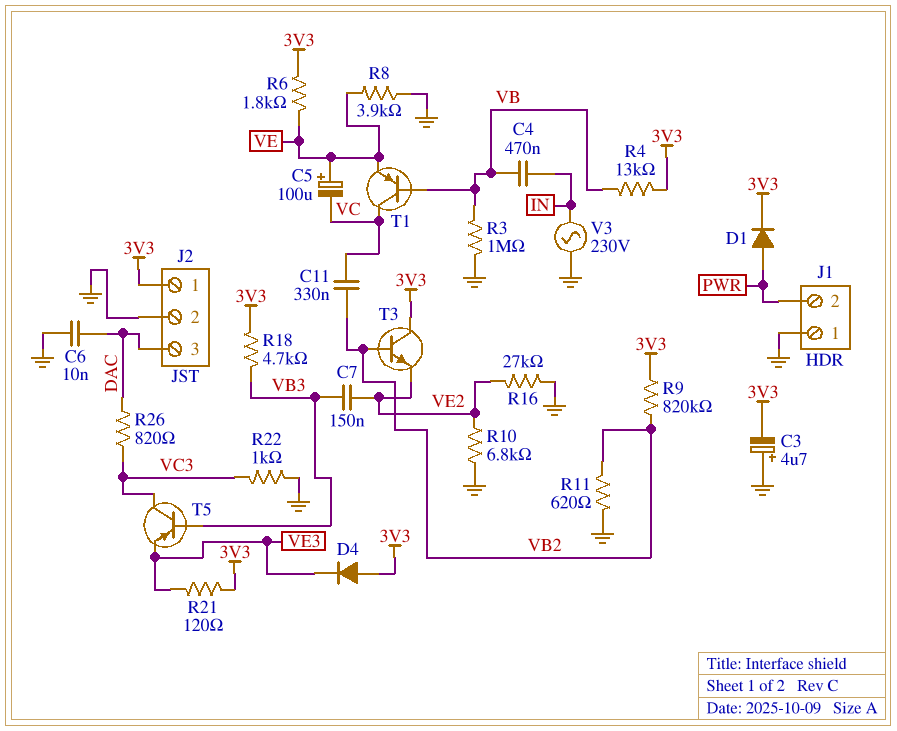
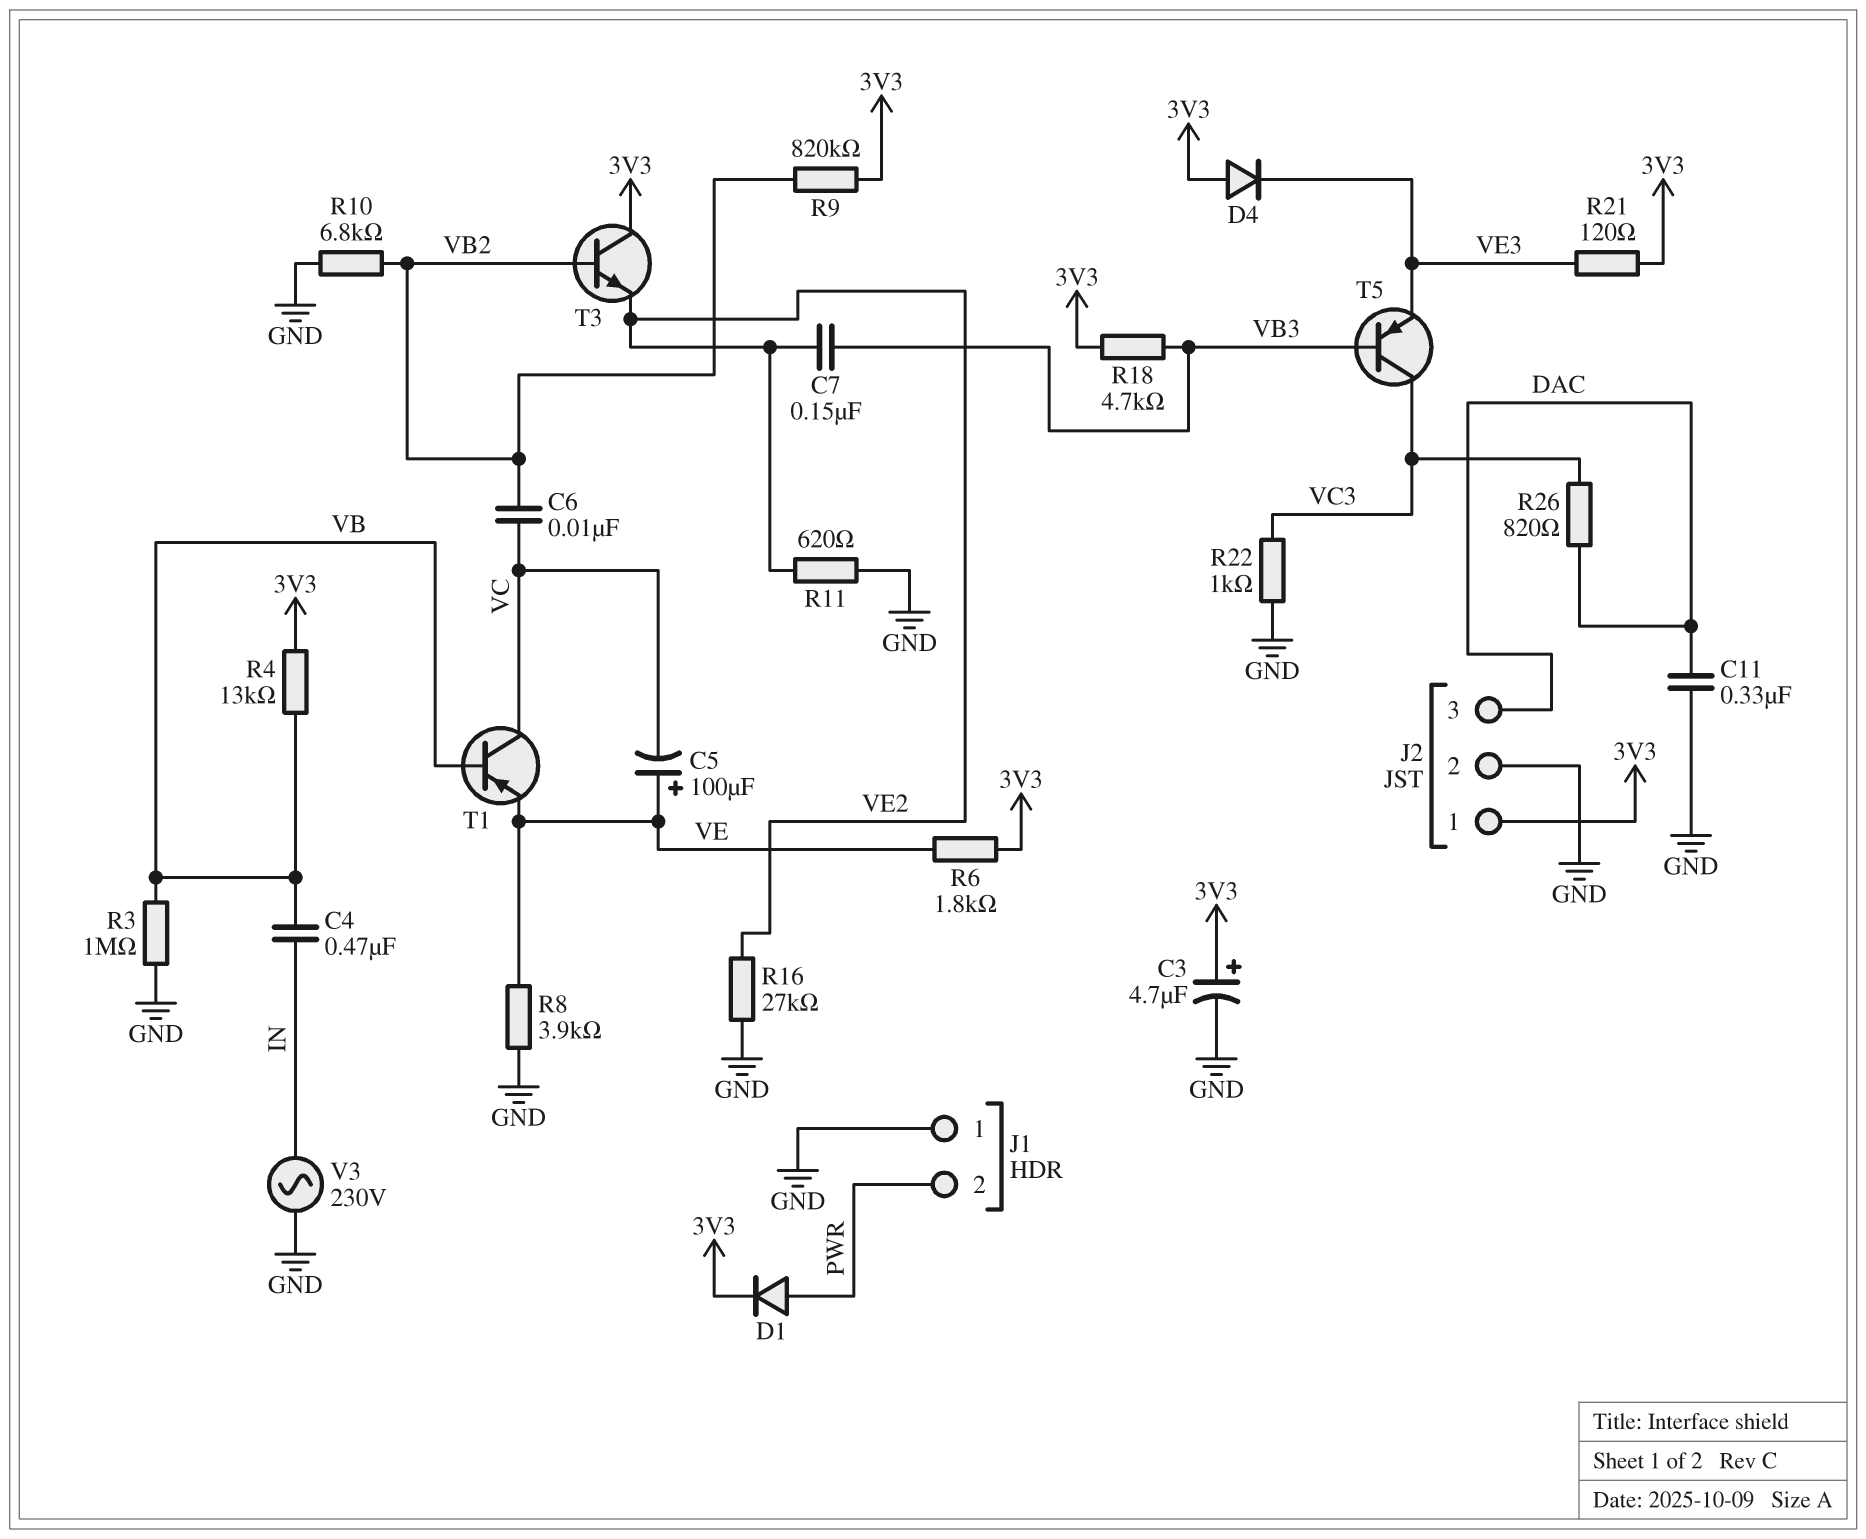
C3: 4.7uF (plus GND, minus 3V3) -> 4.7uF (plus 3V3, minus GND)
C6: 10nF (DAC, GND) -> 10nF (VB2, VC)
C11: 330nF (VB2, VC) -> 330nF (DAC, GND)
R10: 6.8k (GND, VE2) -> 6.8k (GND, VB2)
R11: 620 (GND, VB2) -> 620 (GND, VE2)

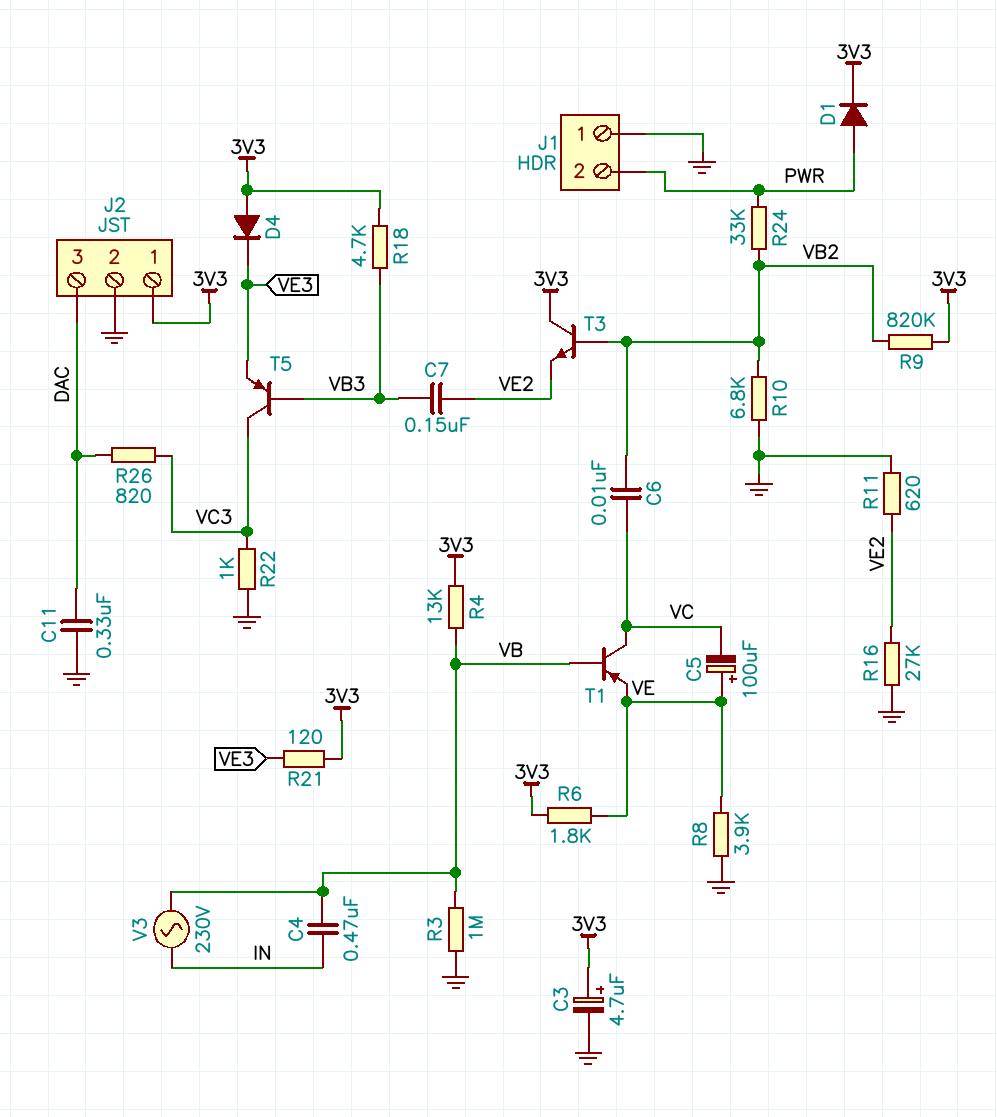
R24: none -> 33k (PWR, VB2)
V3: AC 230V (GND, IN) -> AC 230V (IN, VB)

